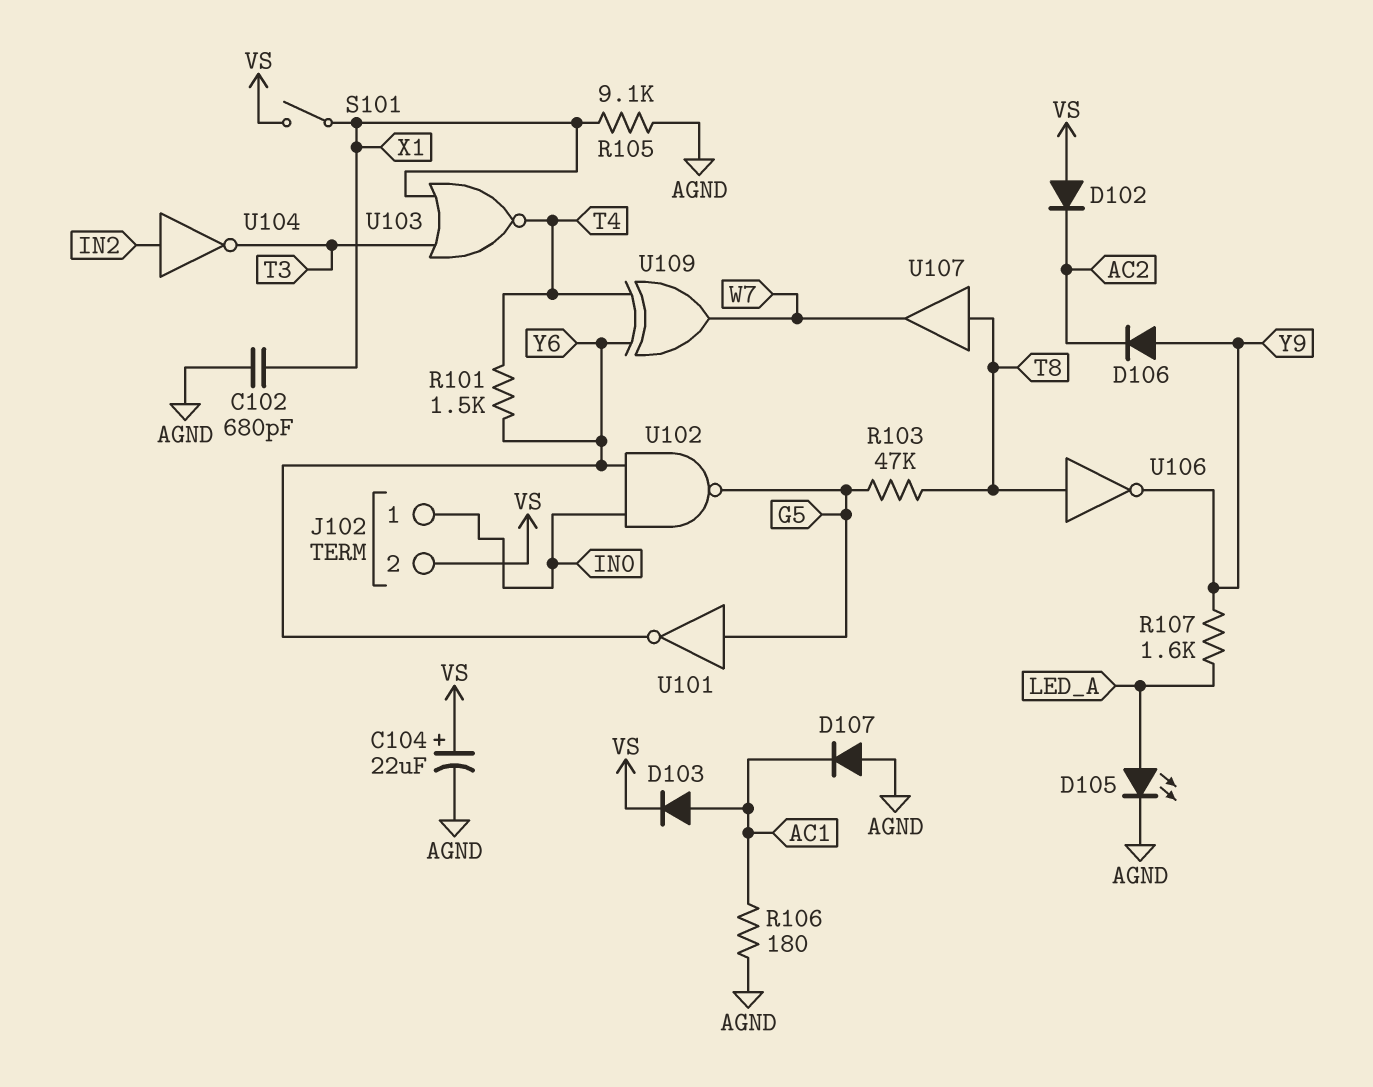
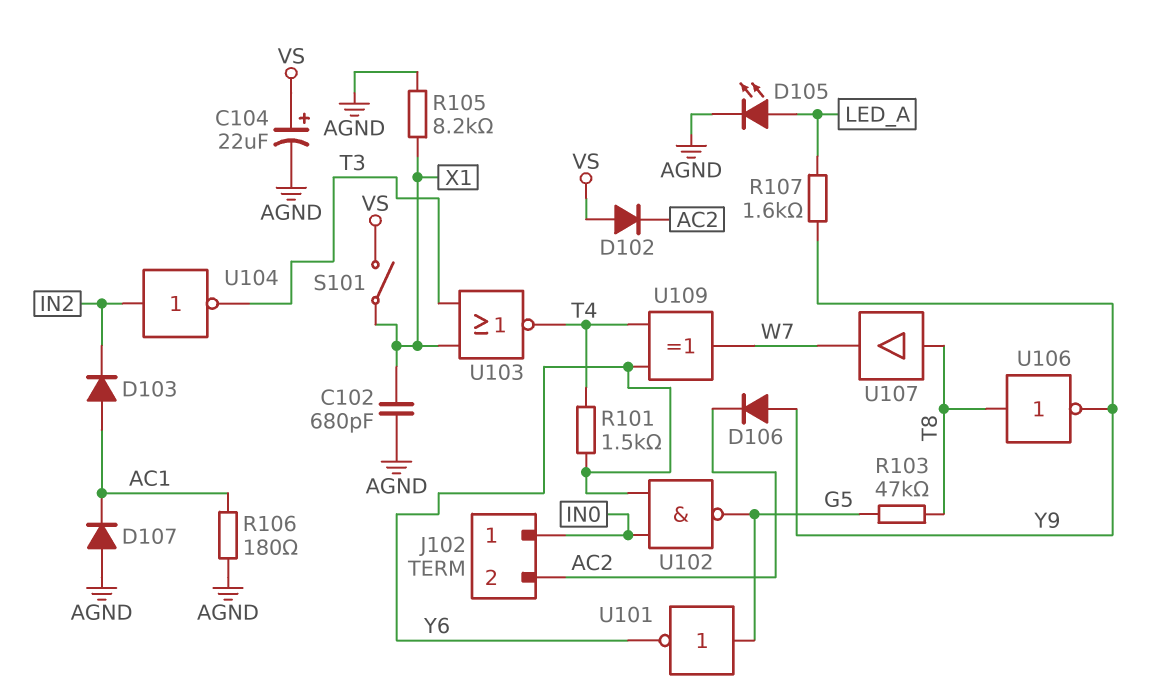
D103: diode (A AC1, K VS) -> diode (A AC1, K IN2)
J102 pin 2: VS -> AC2
R105: 9.1k (AGND, X1) -> 8.2k (AGND, X1)

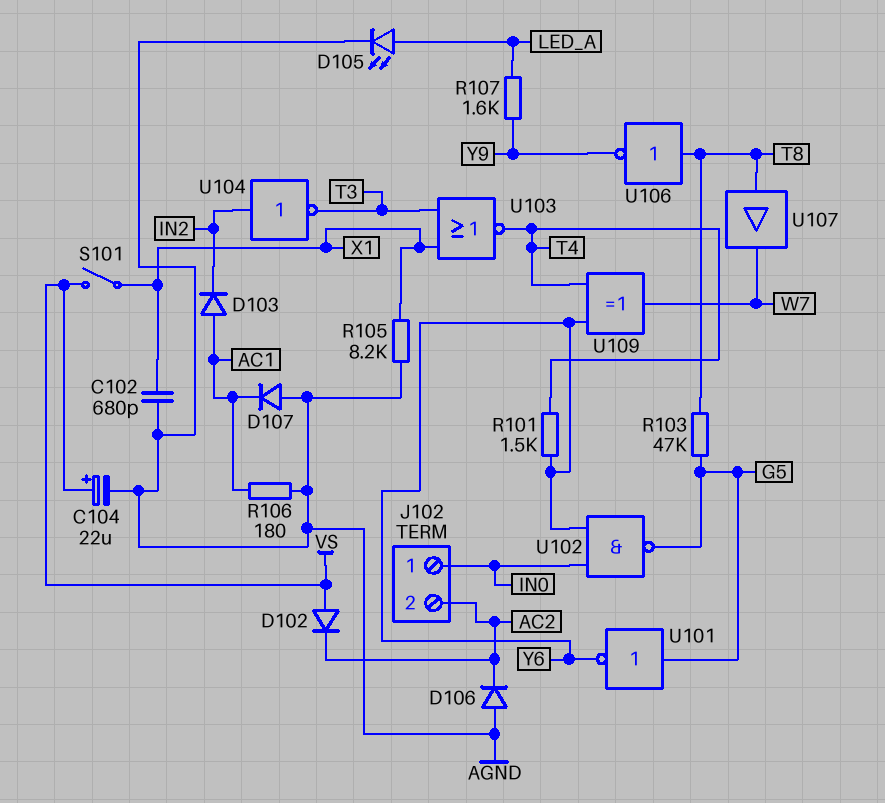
D106: diode (A Y9, K AC2) -> diode (A AGND, K AC2)

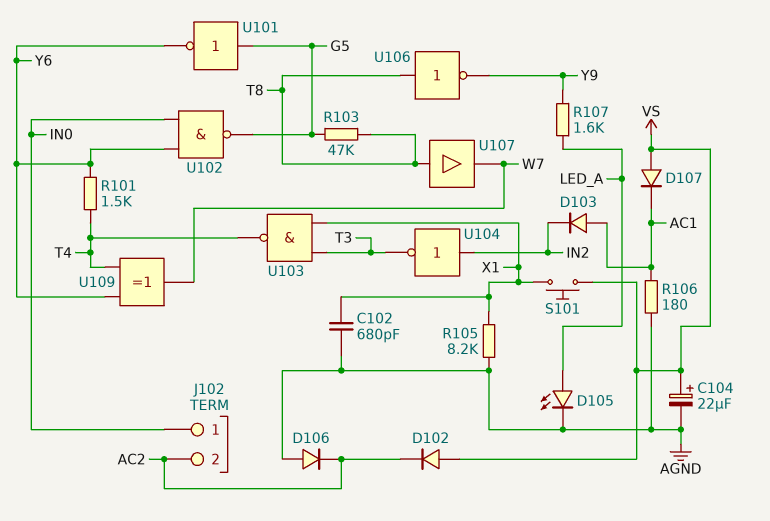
D107: diode (A AGND, K AC1) -> diode (A VS, K AC1)
S101: switch (VS, X1) -> button (VS, X1)
U103: NOR (in T3, in X1, out T4) -> NAND (in T3, in X1, out T4)

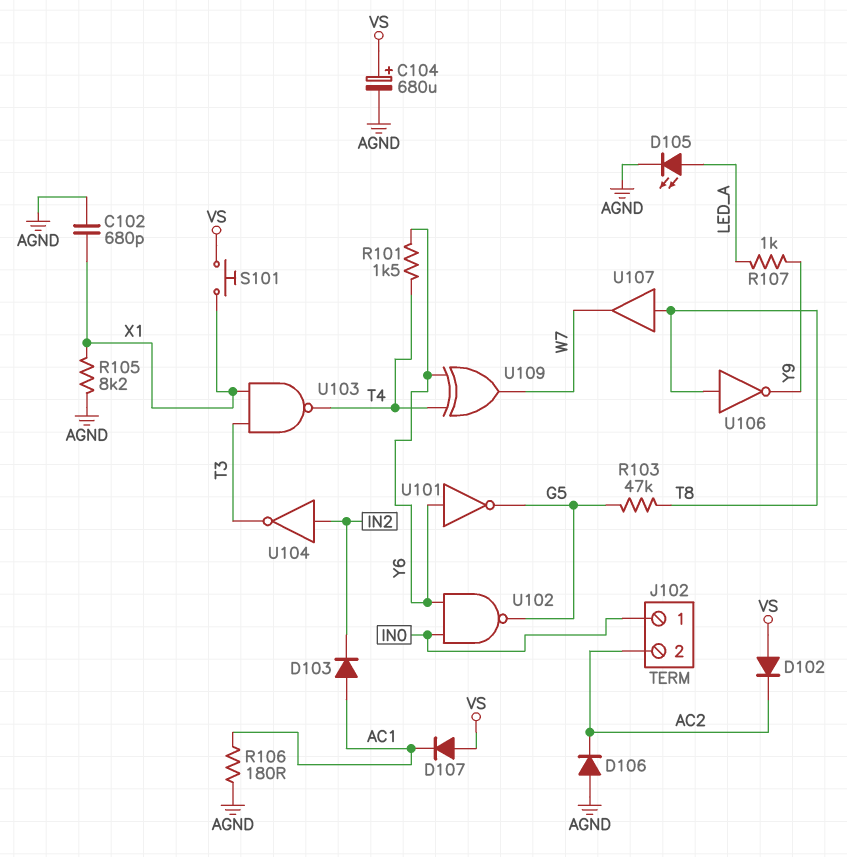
C104: 22uF (plus VS, minus AGND) -> 680uF (plus VS, minus AGND)
R107: 1.6k (LED_A, Y9) -> 1k (LED_A, Y9)
U101: NOT (in G5, out Y6) -> NOT (in Y6, out G5)

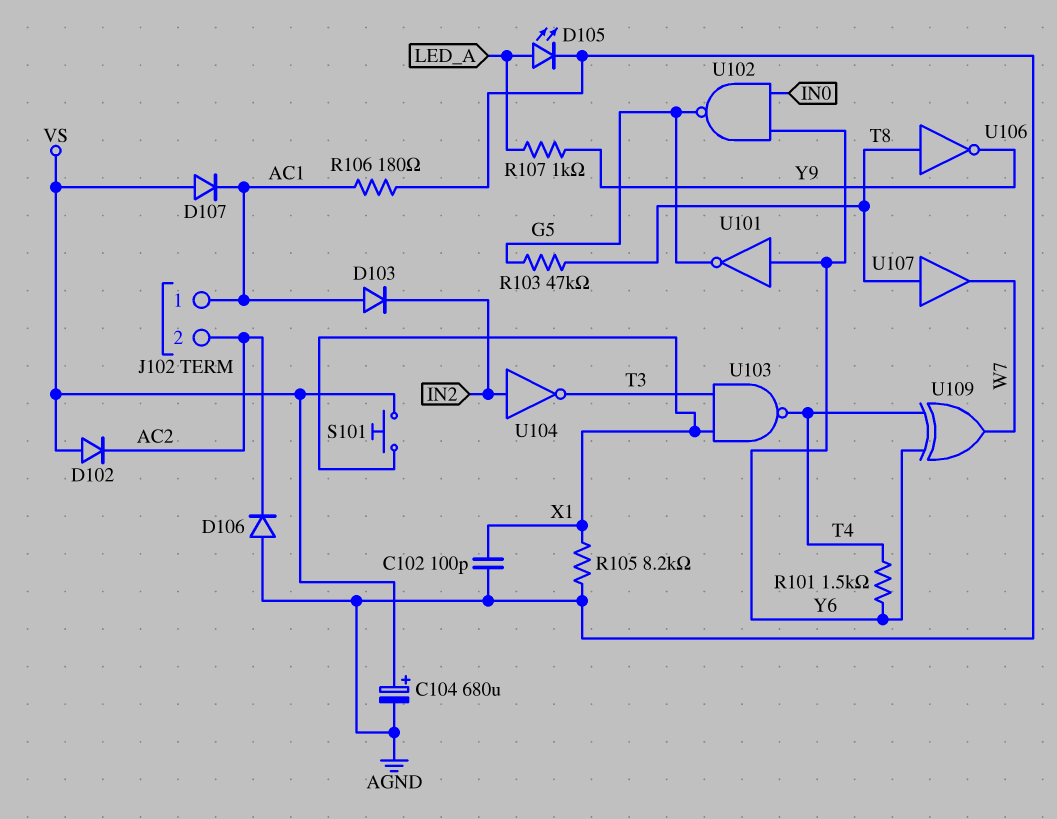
C102: 680pF (AGND, X1) -> 100pF (AGND, X1)
J102 pin 1: IN0 -> AC1

